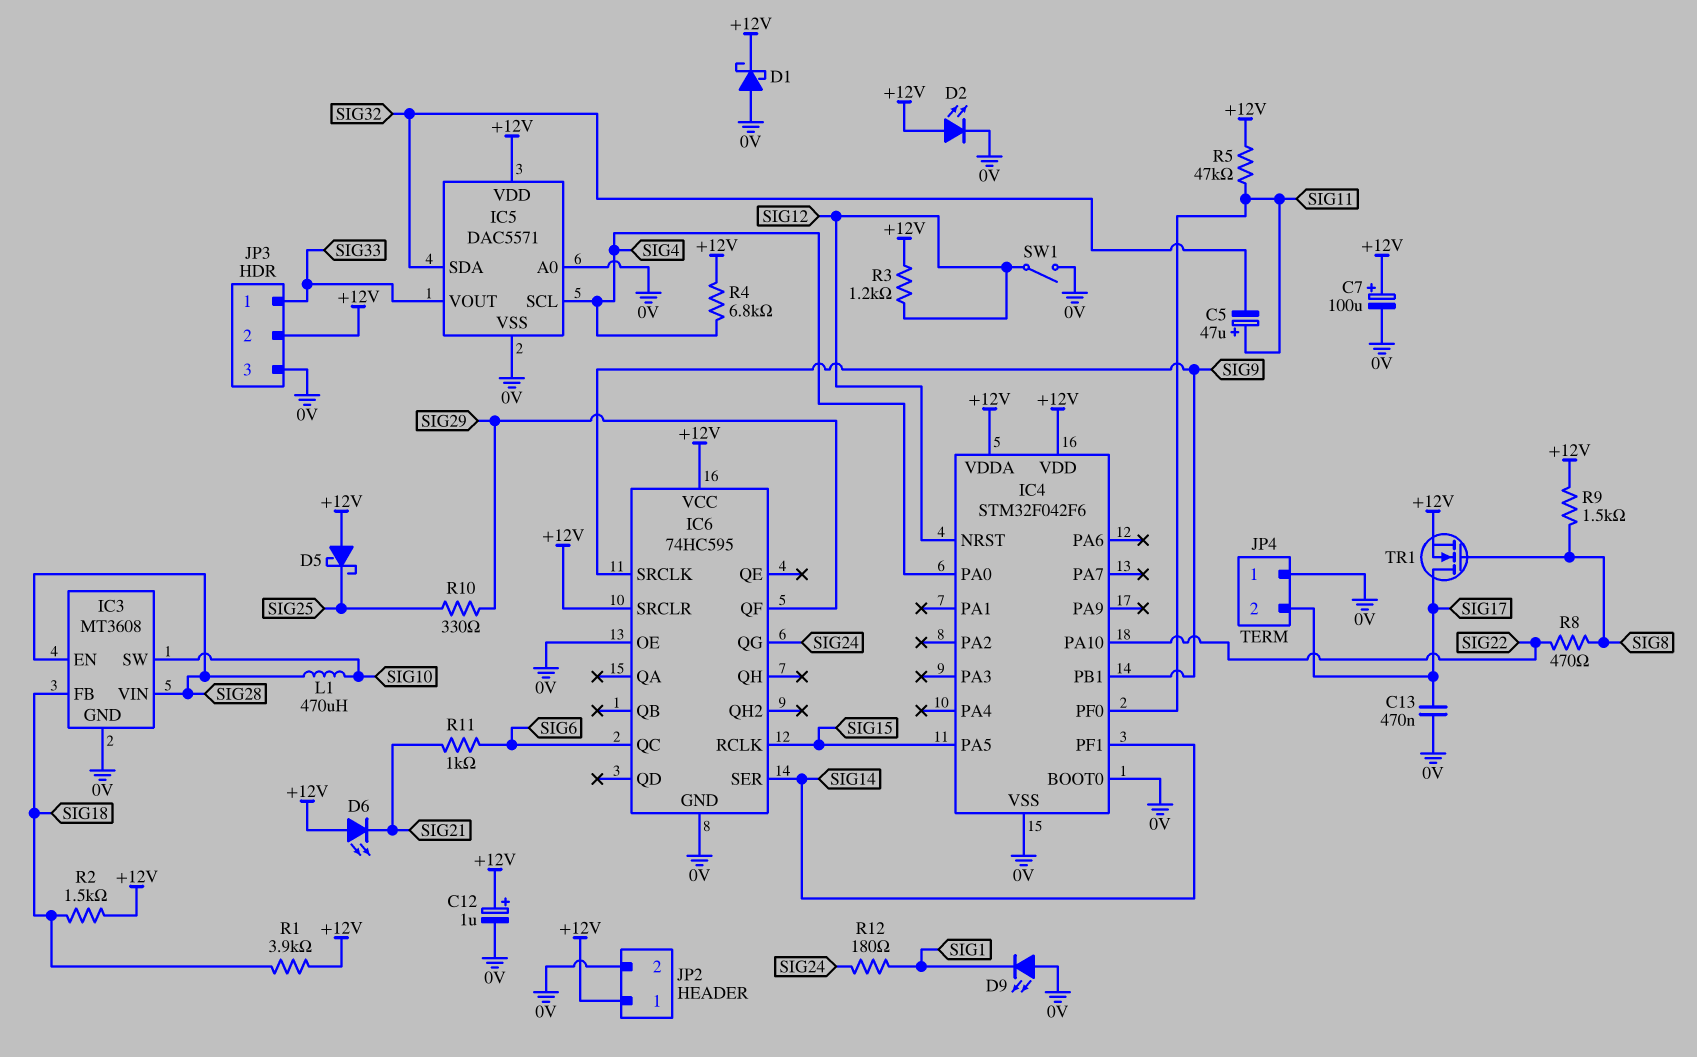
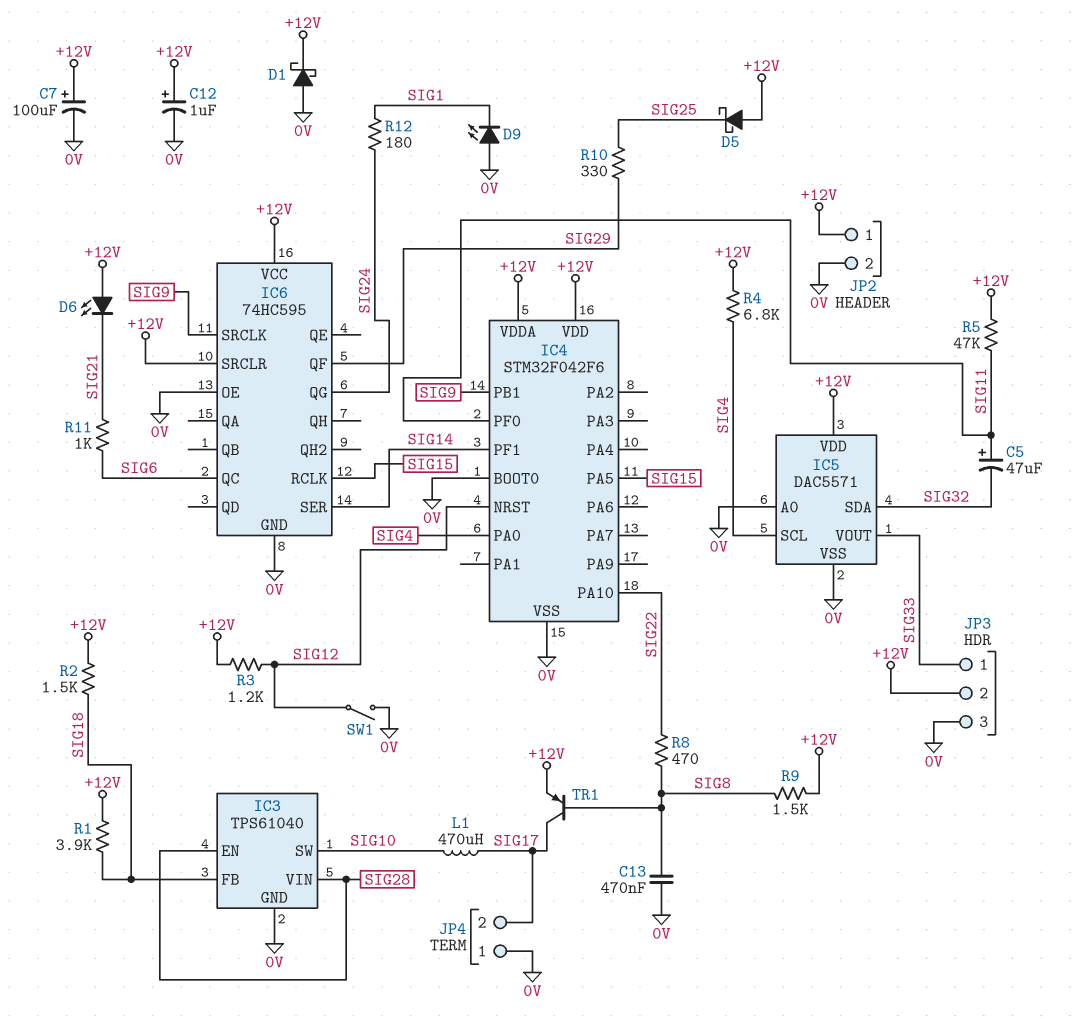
C13: 470nF (0V, SIG17) -> 470nF (0V, SIG8)
D2: LED (A +12V, K 0V) -> none
IC3: MT3608 -> TPS61040
L1: 470uH (SIG10, SIG28) -> 470uH (SIG10, SIG17)
TR1: NMOS (G SIG8, D SIG17, S +12V) -> PNP (B SIG8, C SIG17, E +12V)

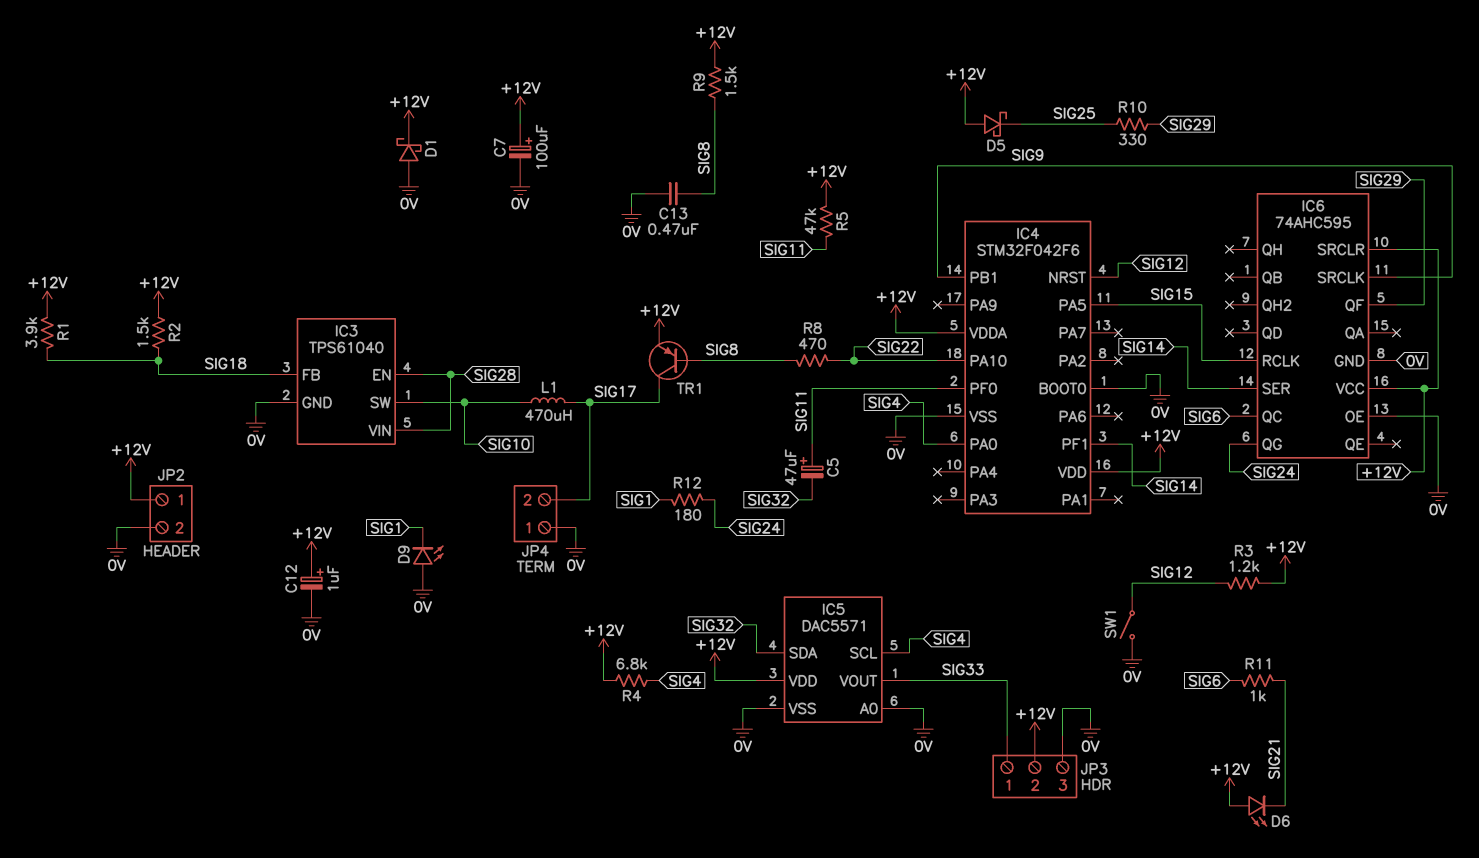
IC6: 74HC595 -> 74AHC595

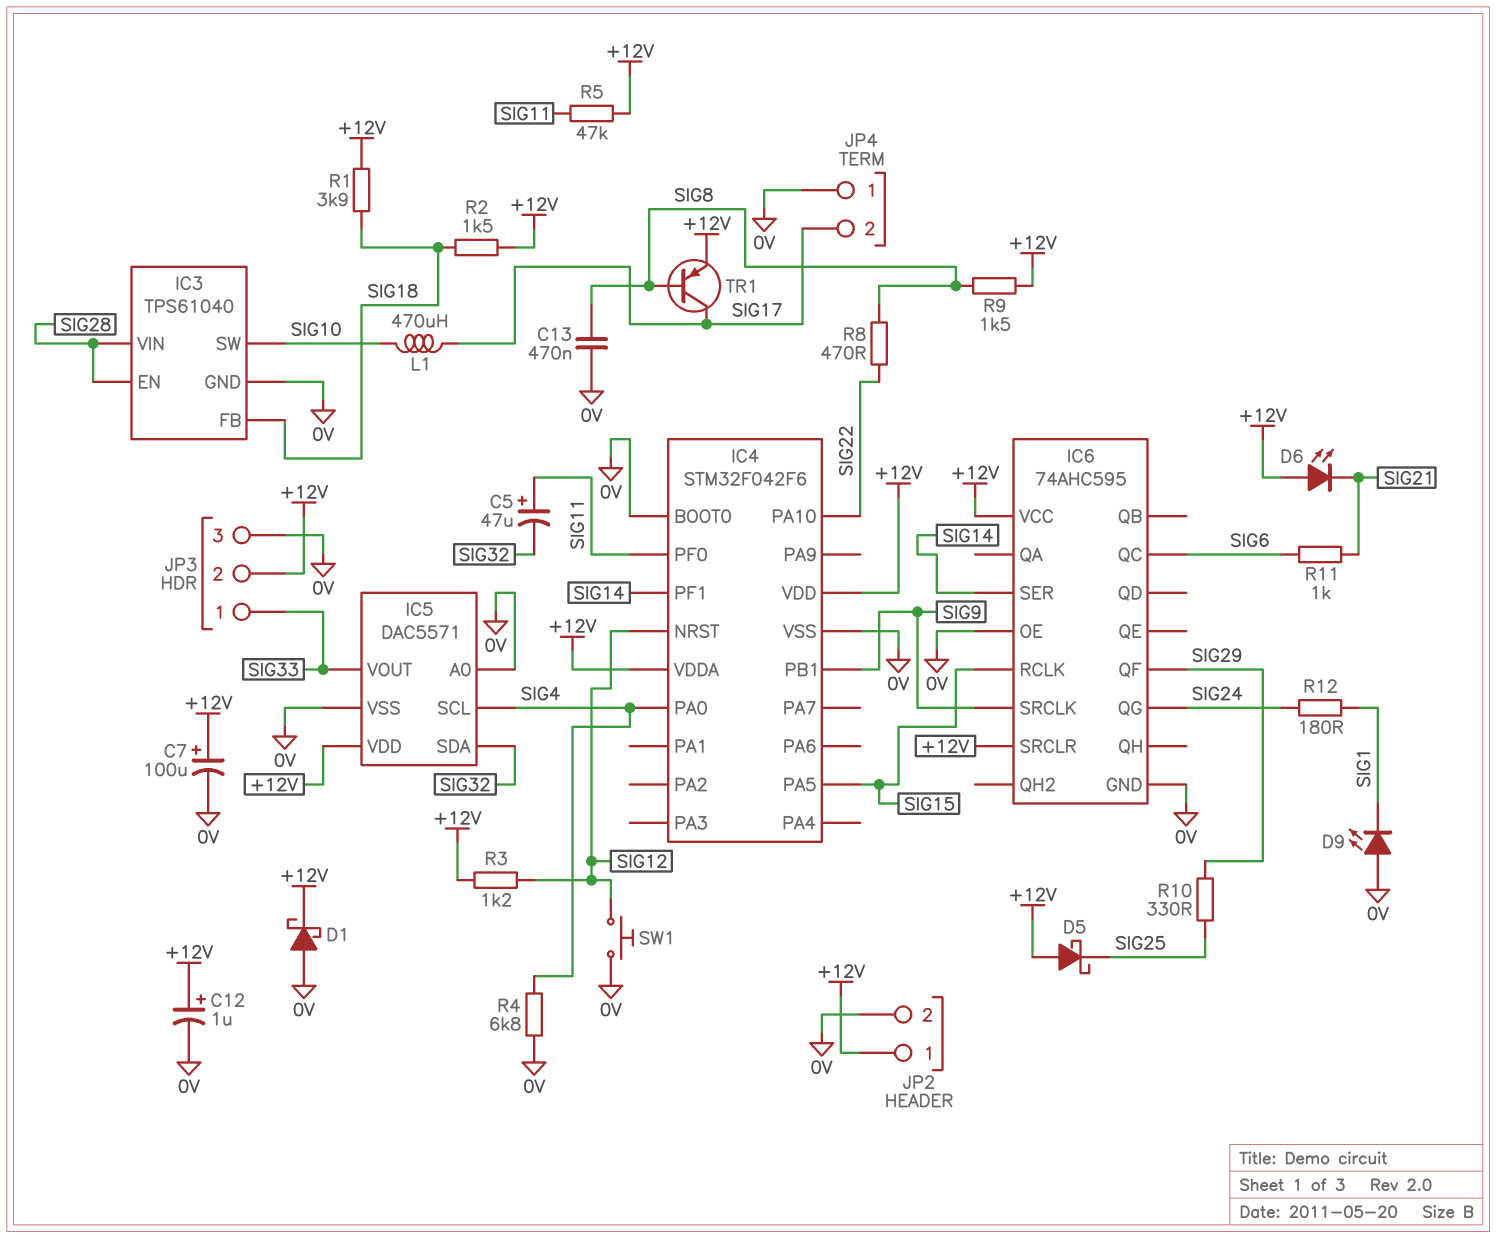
R4: 6.8k (+12V, SIG4) -> 6.8k (0V, SIG4)
SW1: switch (0V, SIG12) -> button (0V, SIG12)

